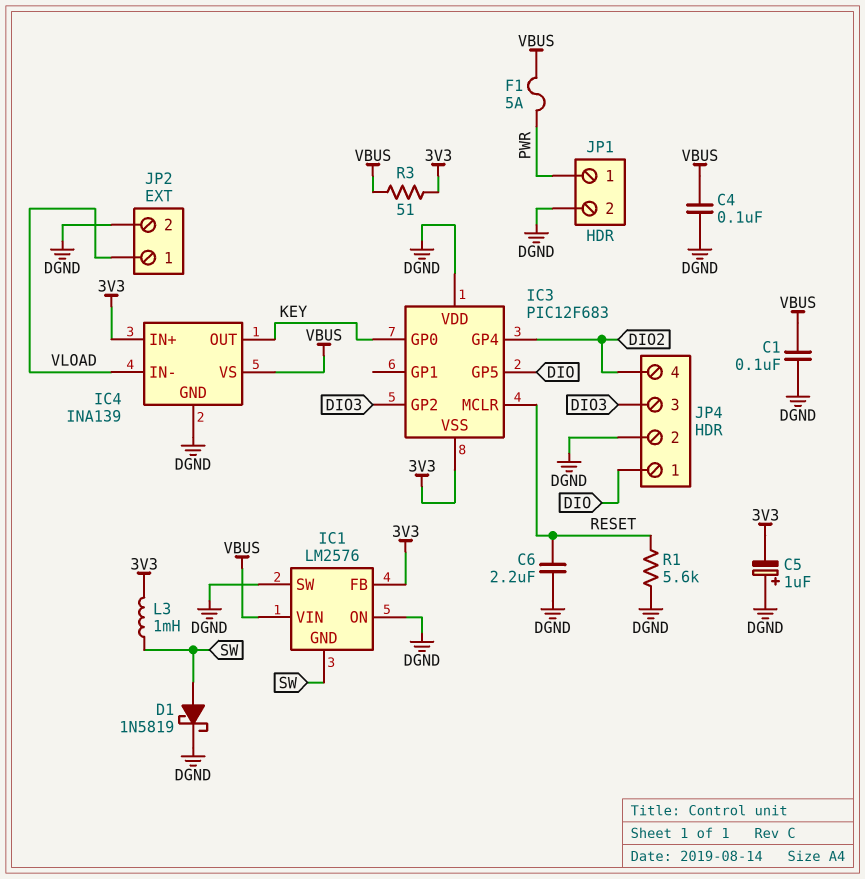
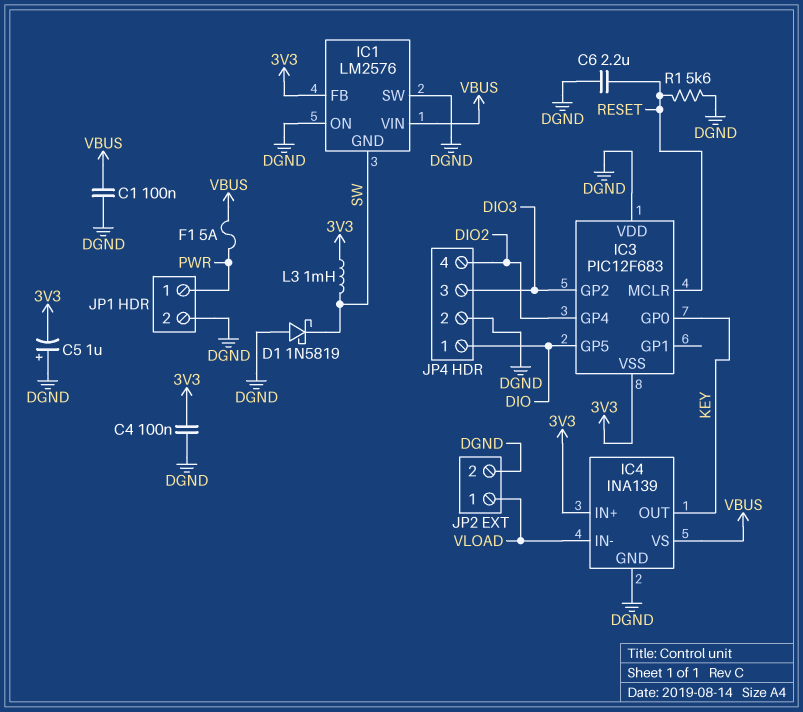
C4: 100nF (DGND, VBUS) -> 100nF (3V3, DGND)
D1: schottky 1N5819 (A SW, K DGND) -> schottky 1N5819 (A DGND, K SW)
R3: 51 (3V3, VBUS) -> none

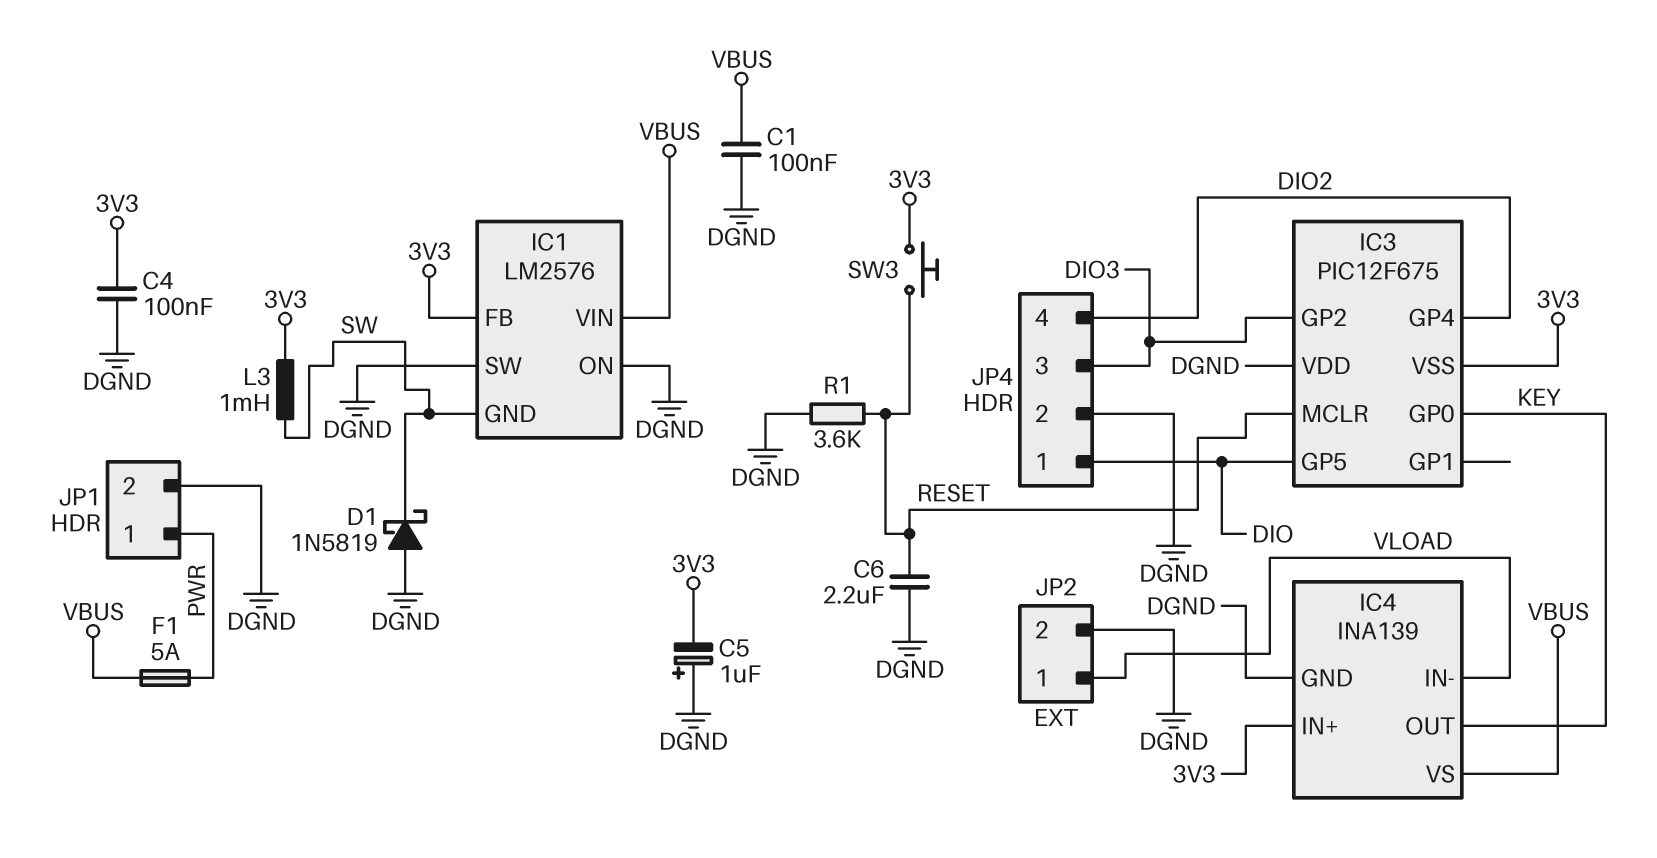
IC3: PIC12F683 -> PIC12F675
R1: 5.6k (DGND, RESET) -> 3.6k (DGND, RESET)
SW3: none -> button (3V3, RESET)

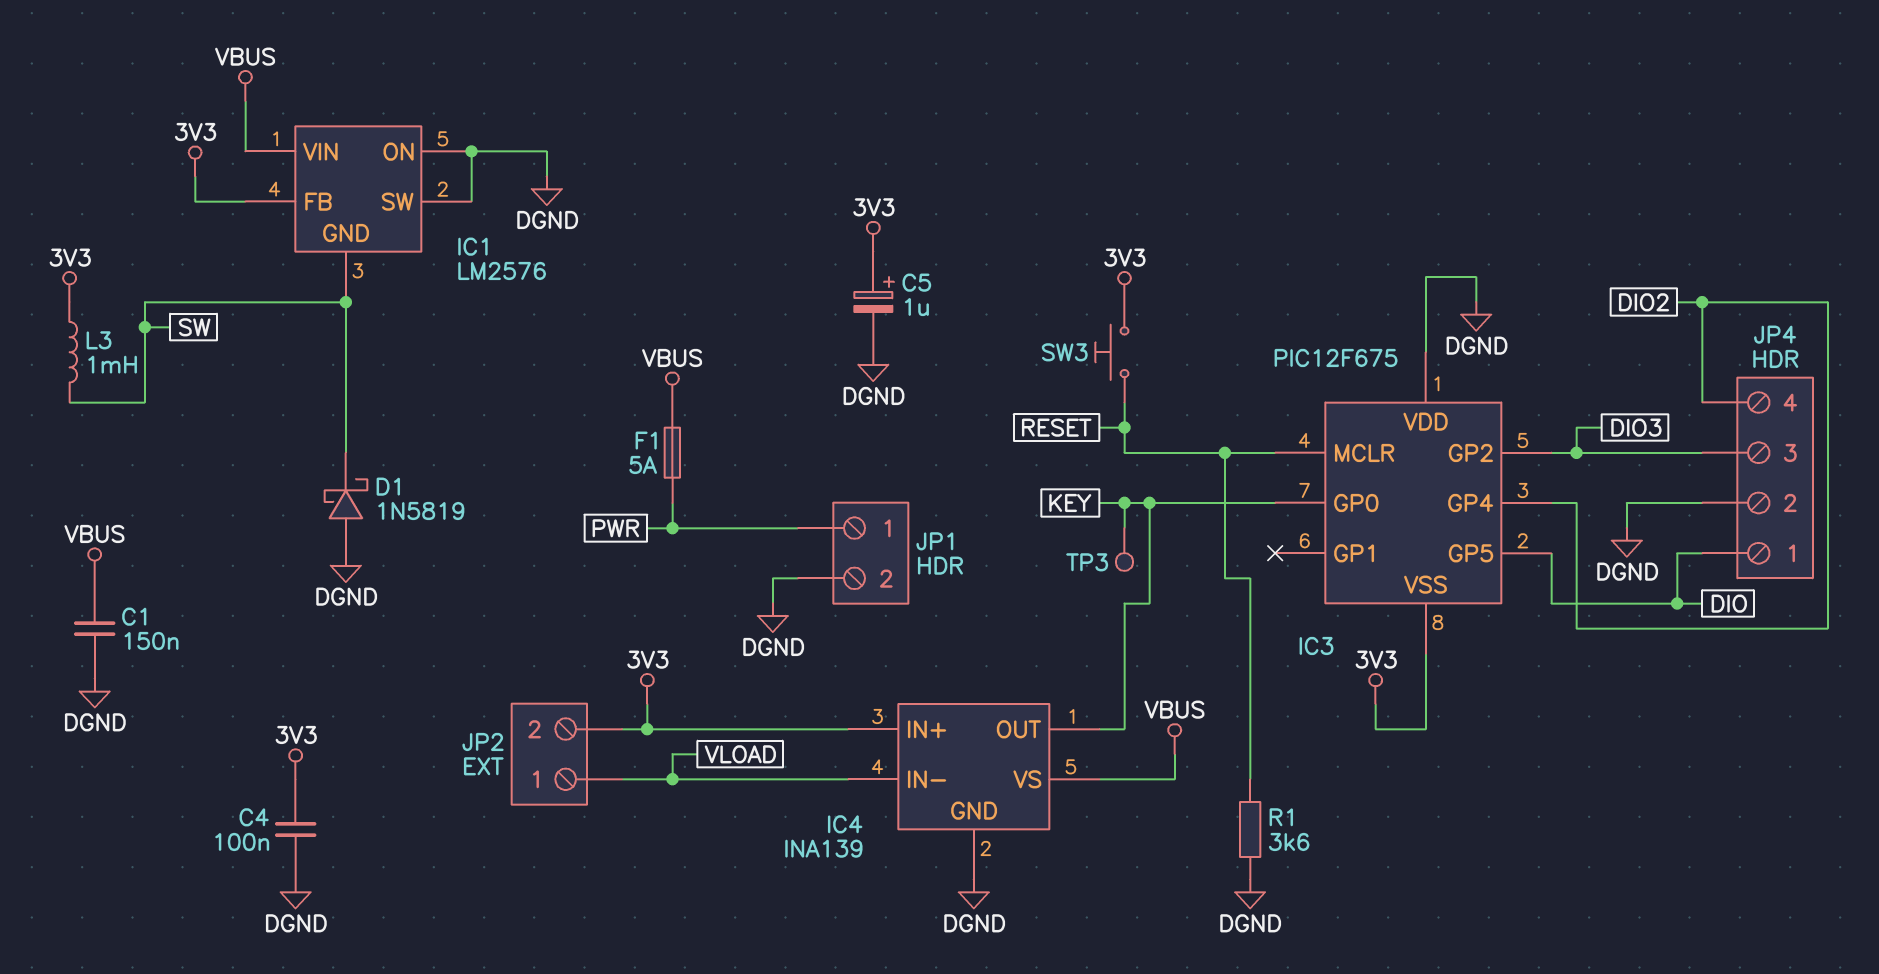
C1: 100nF (DGND, VBUS) -> 150nF (DGND, VBUS)
C5: 1uF (plus DGND, minus 3V3) -> 1uF (plus 3V3, minus DGND)
C6: 2.2uF (DGND, RESET) -> none
JP2 pin 2: DGND -> 3V3
TP3: none -> test point (KEY)

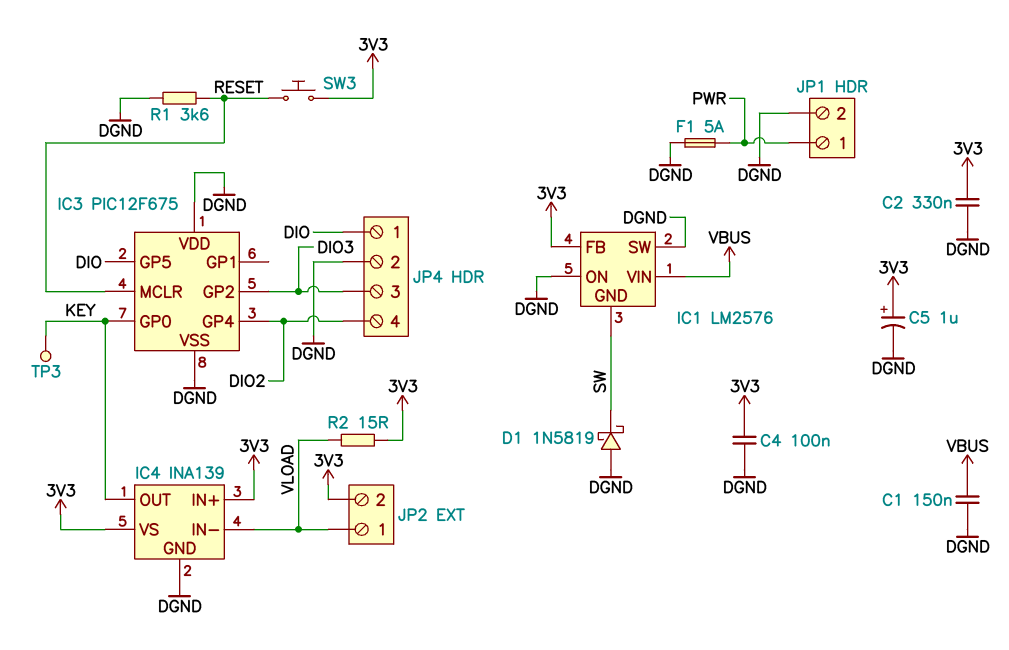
C2: none -> 330nF (3V3, DGND)
F1: 5A (PWR, VBUS) -> 5A (DGND, PWR)
IC3 pin VSS: 3V3 -> DGND
IC4 pin VS: VBUS -> 3V3
L3: 1mH (3V3, SW) -> none
R2: none -> 15 (3V3, VLOAD)

